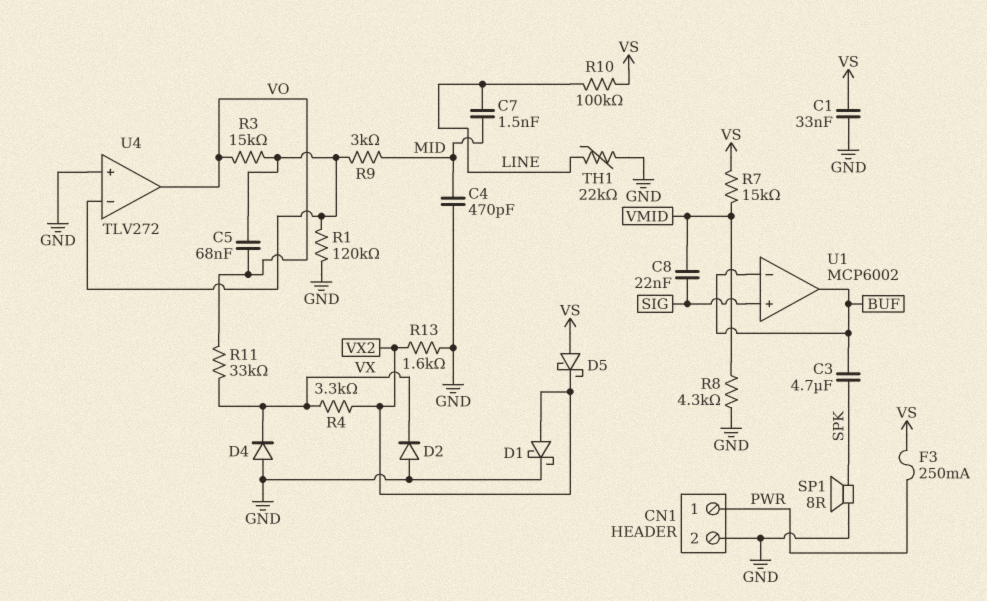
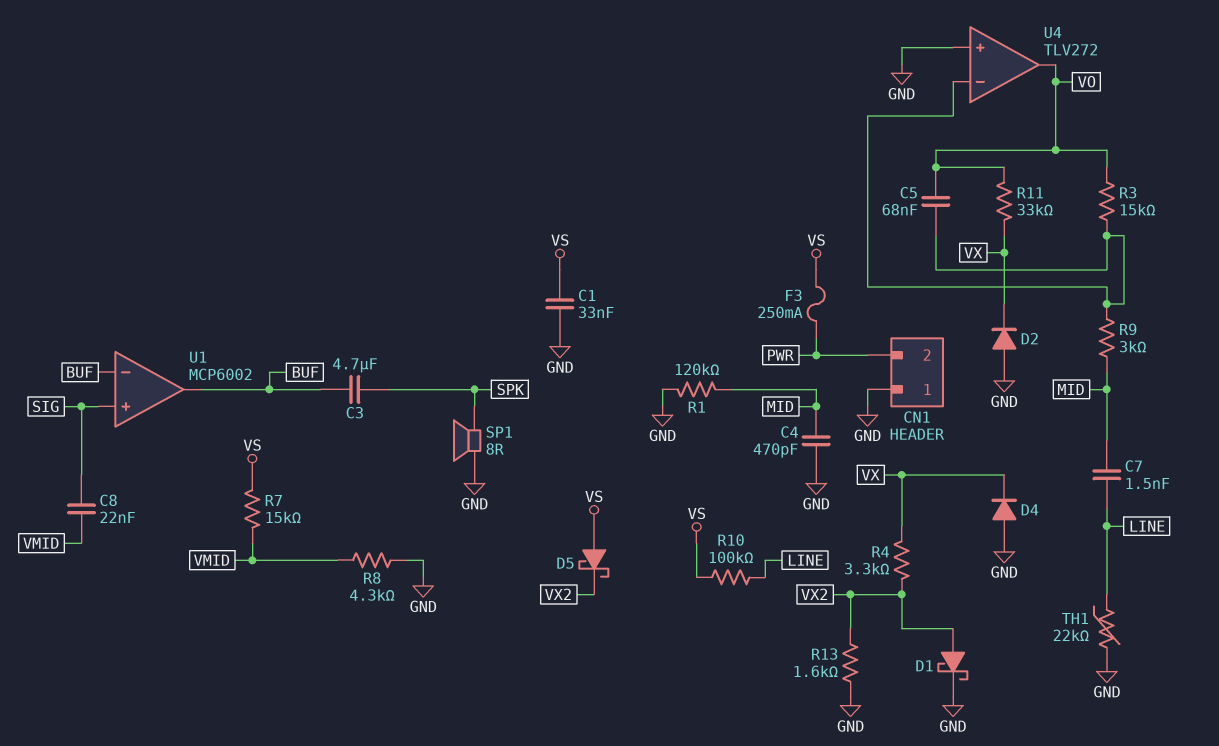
CN1 pin 1: PWR -> GND
CN1 pin 2: GND -> PWR
R1: 120k (GND, U4/in-) -> 120k (GND, MID)

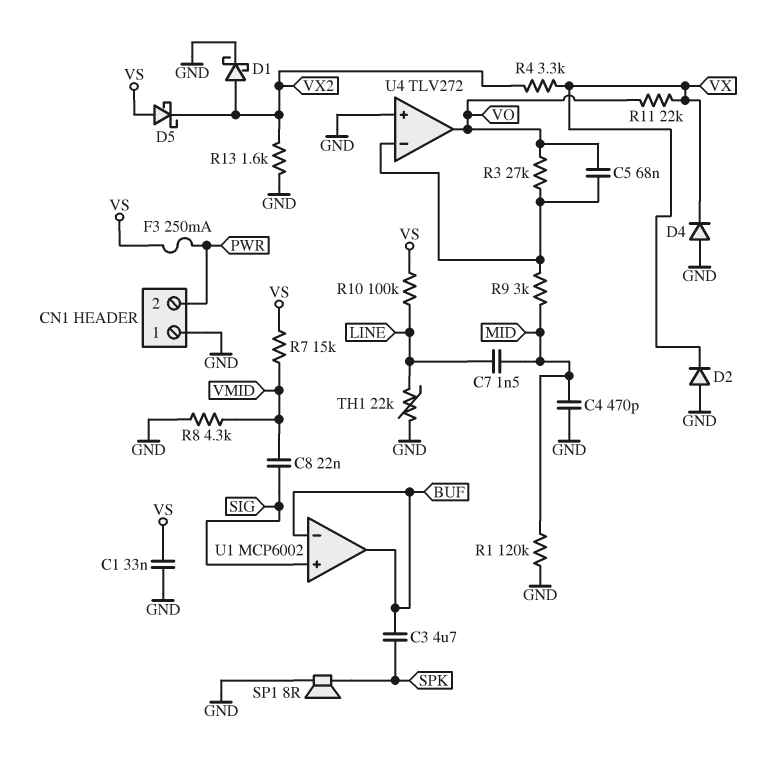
R3: 15k (U4/in-, VO) -> 27k (U4/in-, VO)
R11: 33k (VO, VX) -> 22k (VO, VX)

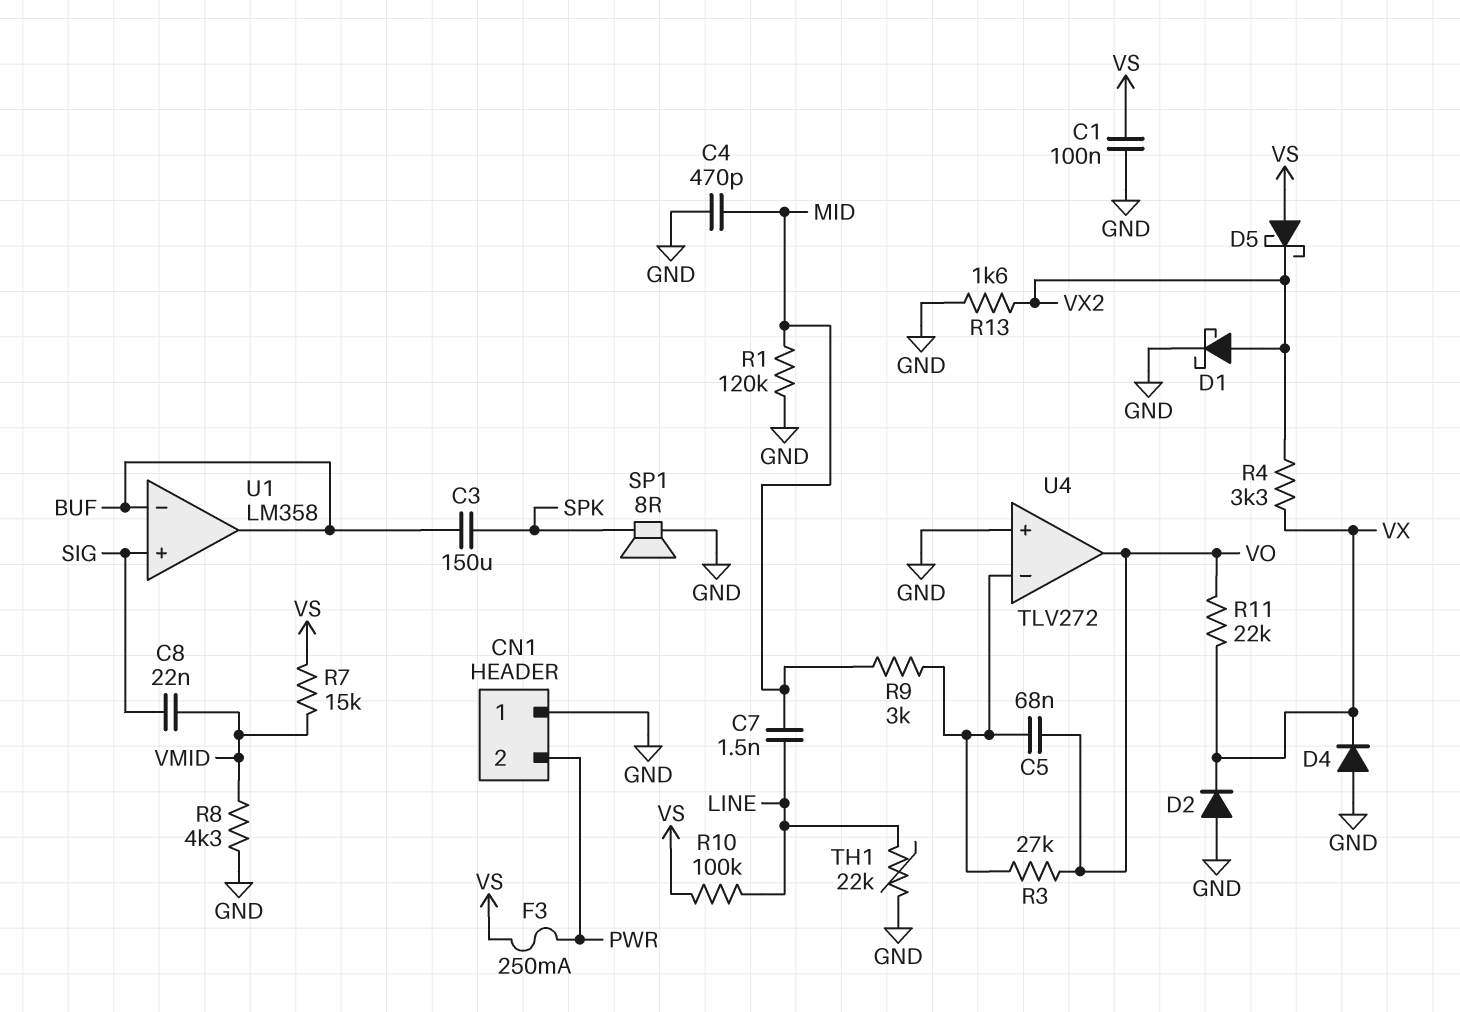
C1: 33nF (GND, VS) -> 100nF (GND, VS)
C3: 4.7uF (BUF, SPK) -> 150uF (BUF, SPK)
U1: MCP6002 -> LM358

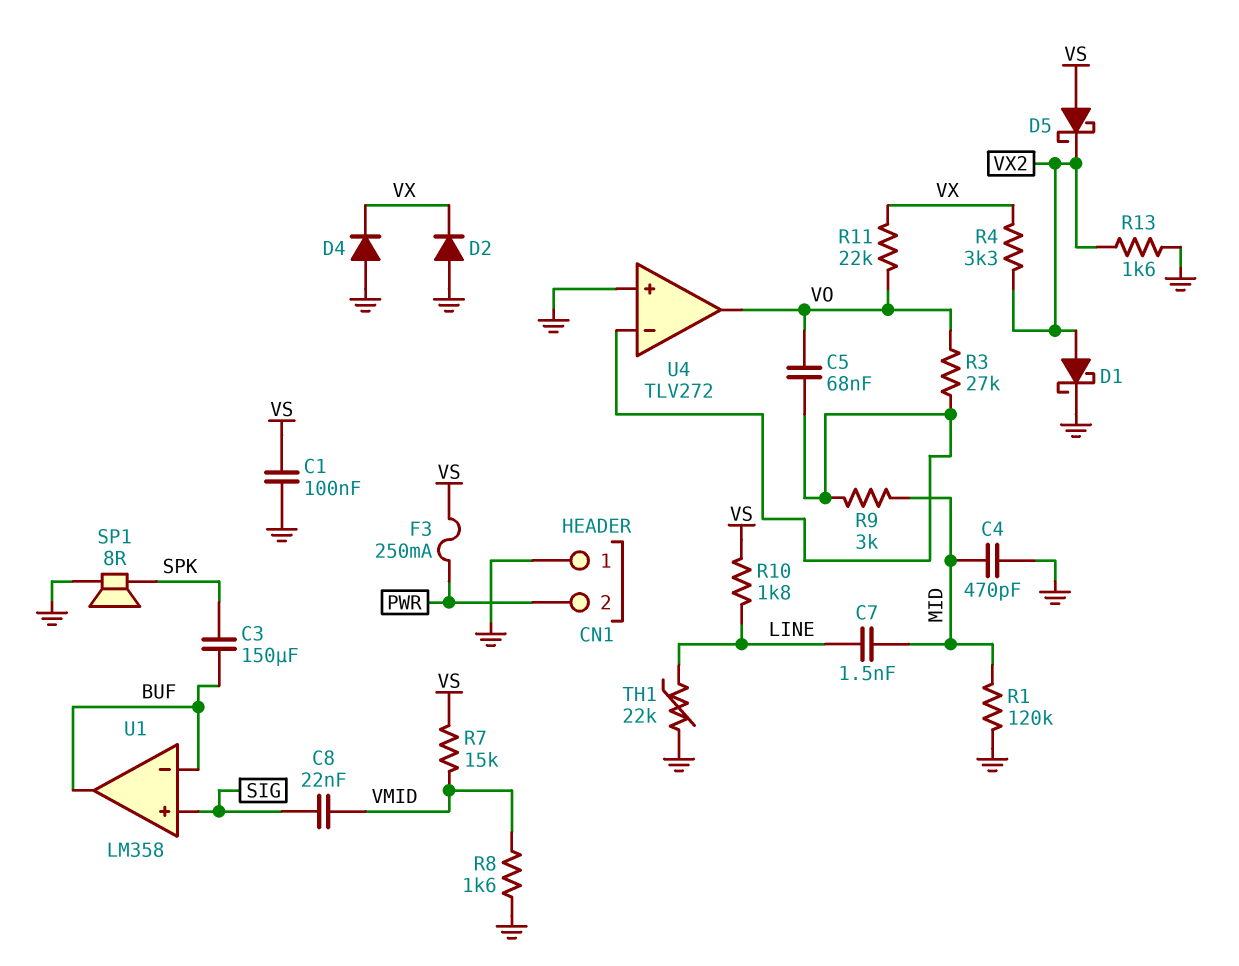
R8: 4.3k (GND, VMID) -> 1.6k (GND, VMID)
R10: 100k (LINE, VS) -> 1.8k (LINE, VS)

